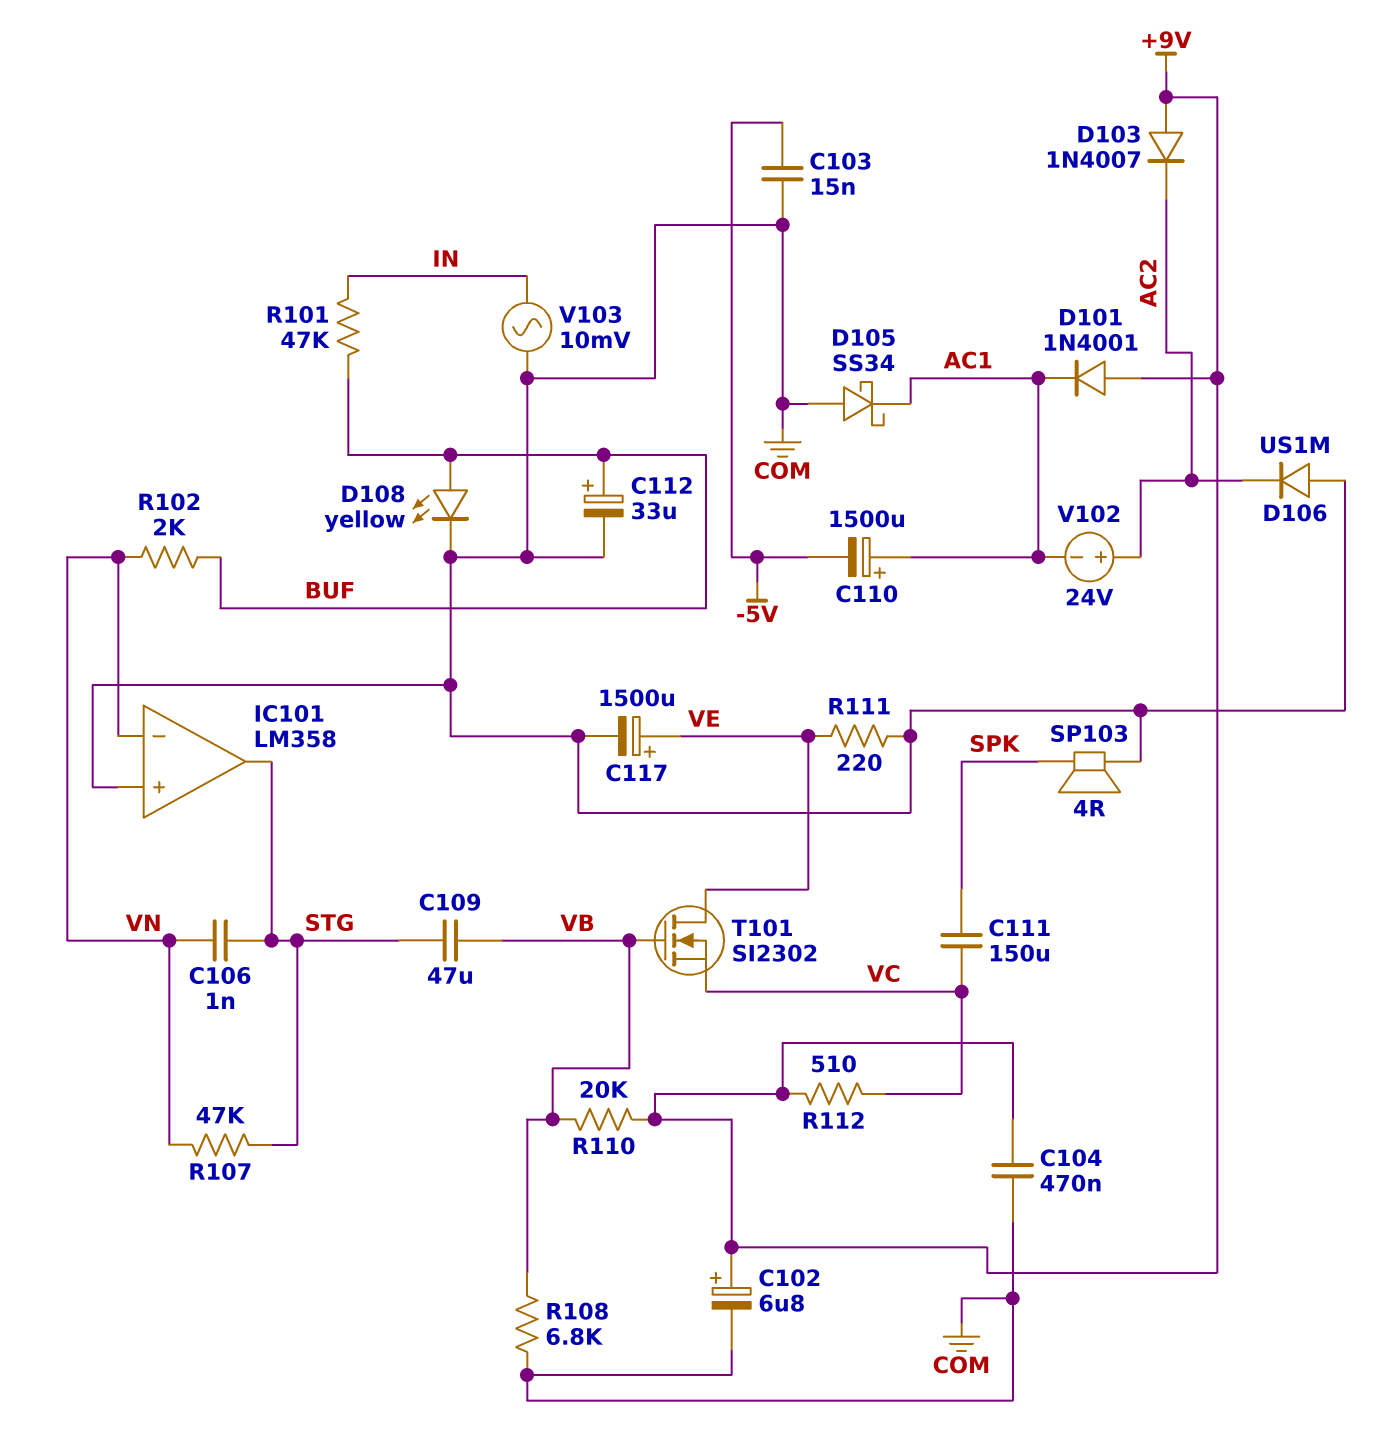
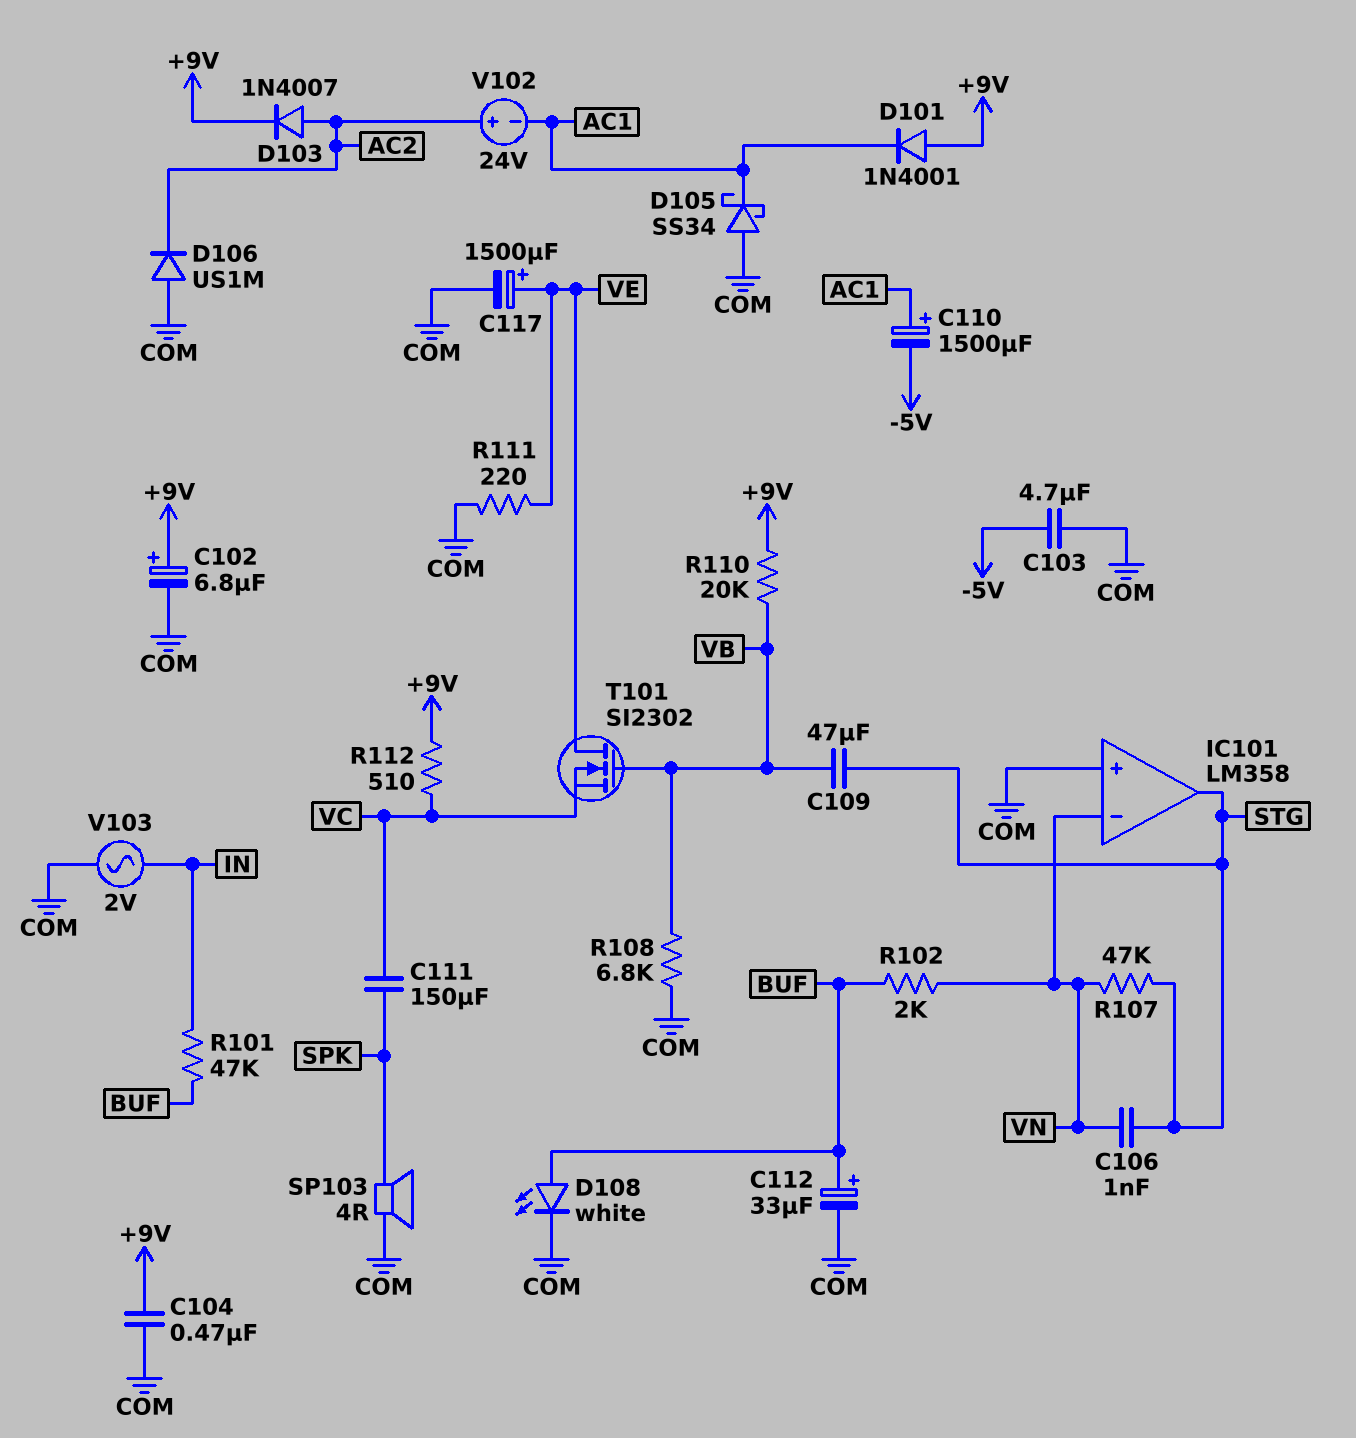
C103: 15nF (-5V, COM) -> 4.7uF (-5V, COM)
D103: diode 1N4007 (A +9V, K AC2) -> diode 1N4007 (A AC2, K +9V)
D108: LED yellow (A BUF, K COM) -> LED white (A BUF, K COM)
V103: AC 10mV (COM, IN) -> AC 2V (COM, IN)

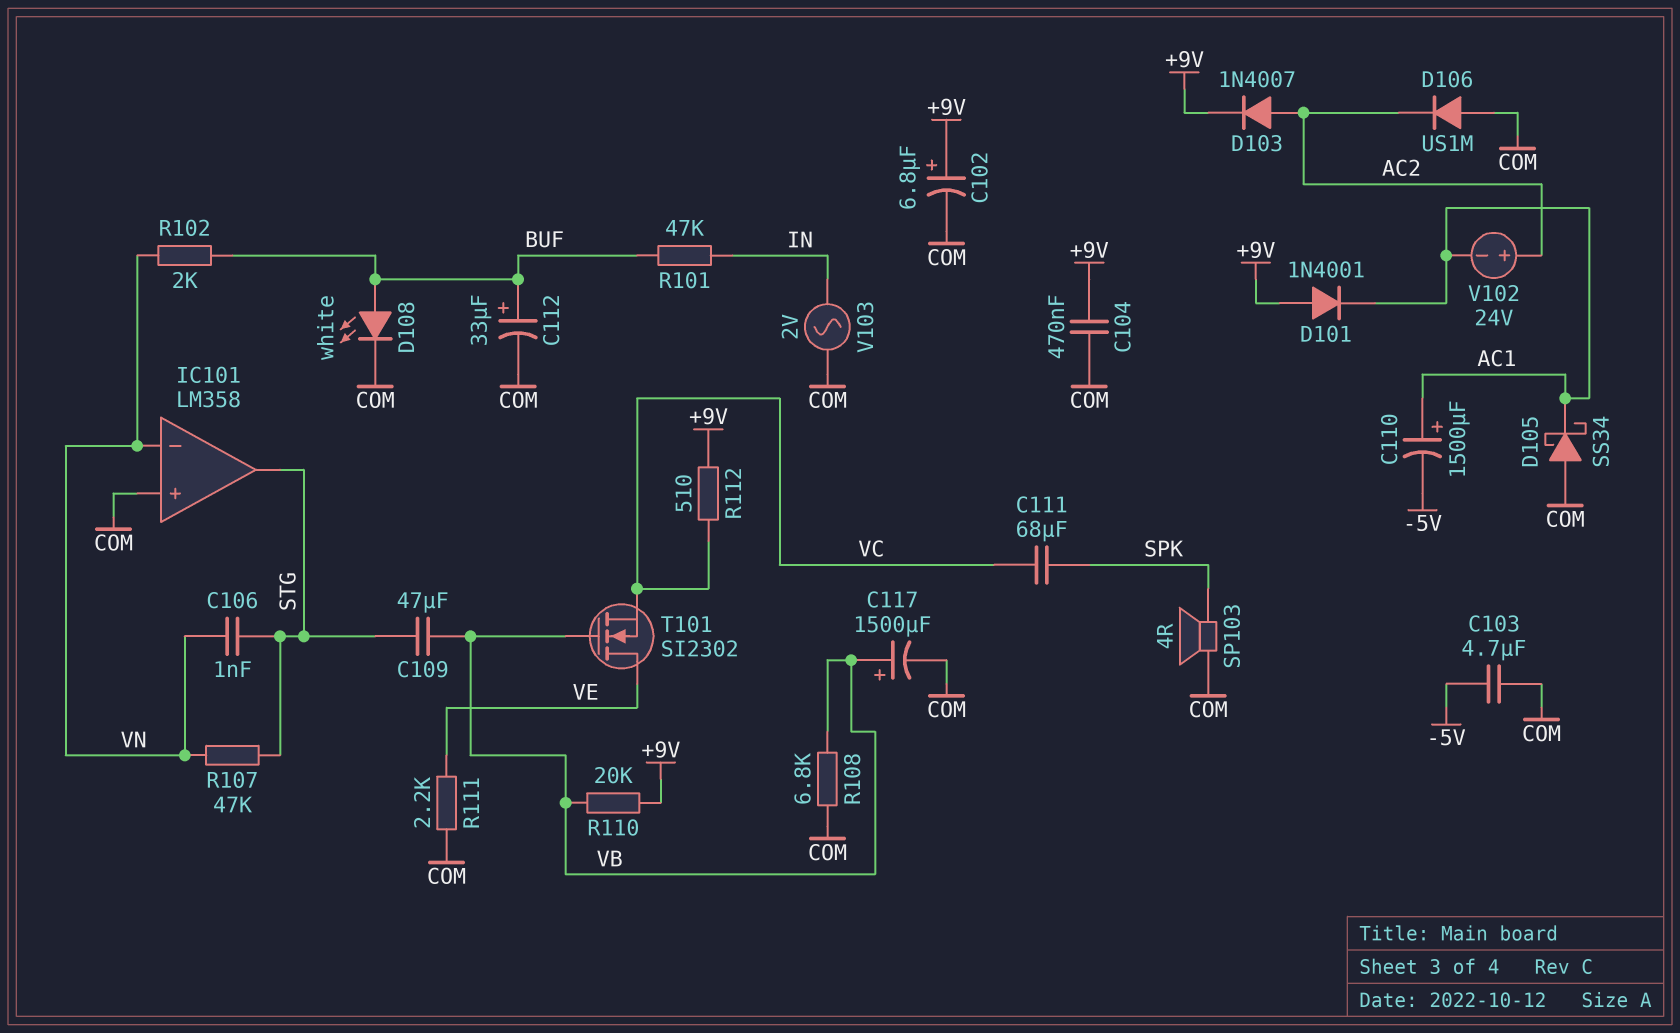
C111: 150uF (SPK, VC) -> 68uF (SPK, VC)
C117: 1500uF (plus VE, minus COM) -> 1500uF (plus VB, minus COM)
R111: 220 (COM, VE) -> 2.2k (COM, VE)

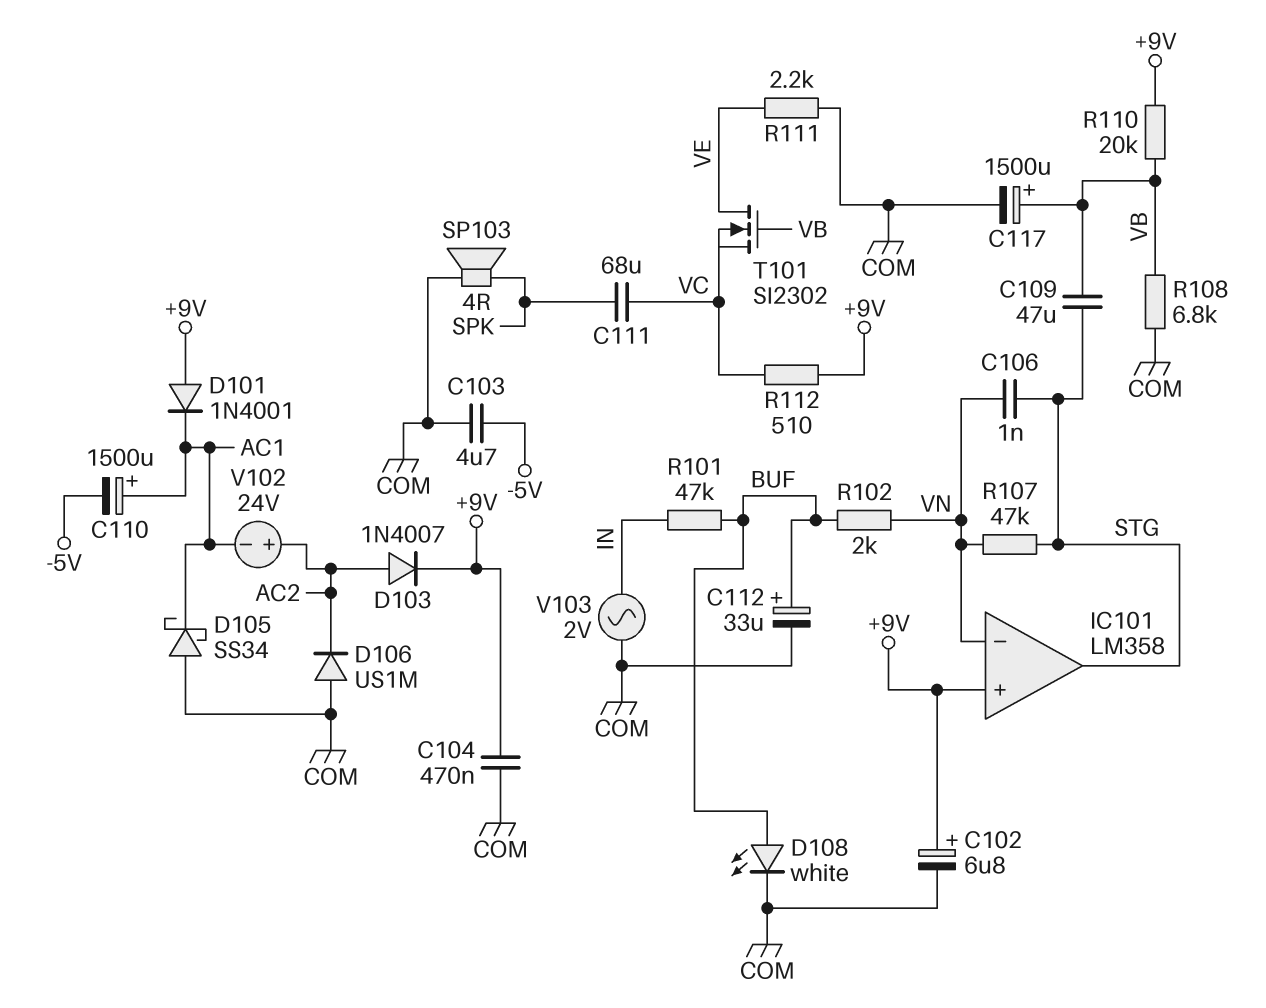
IC101 pin in+: COM -> +9V

